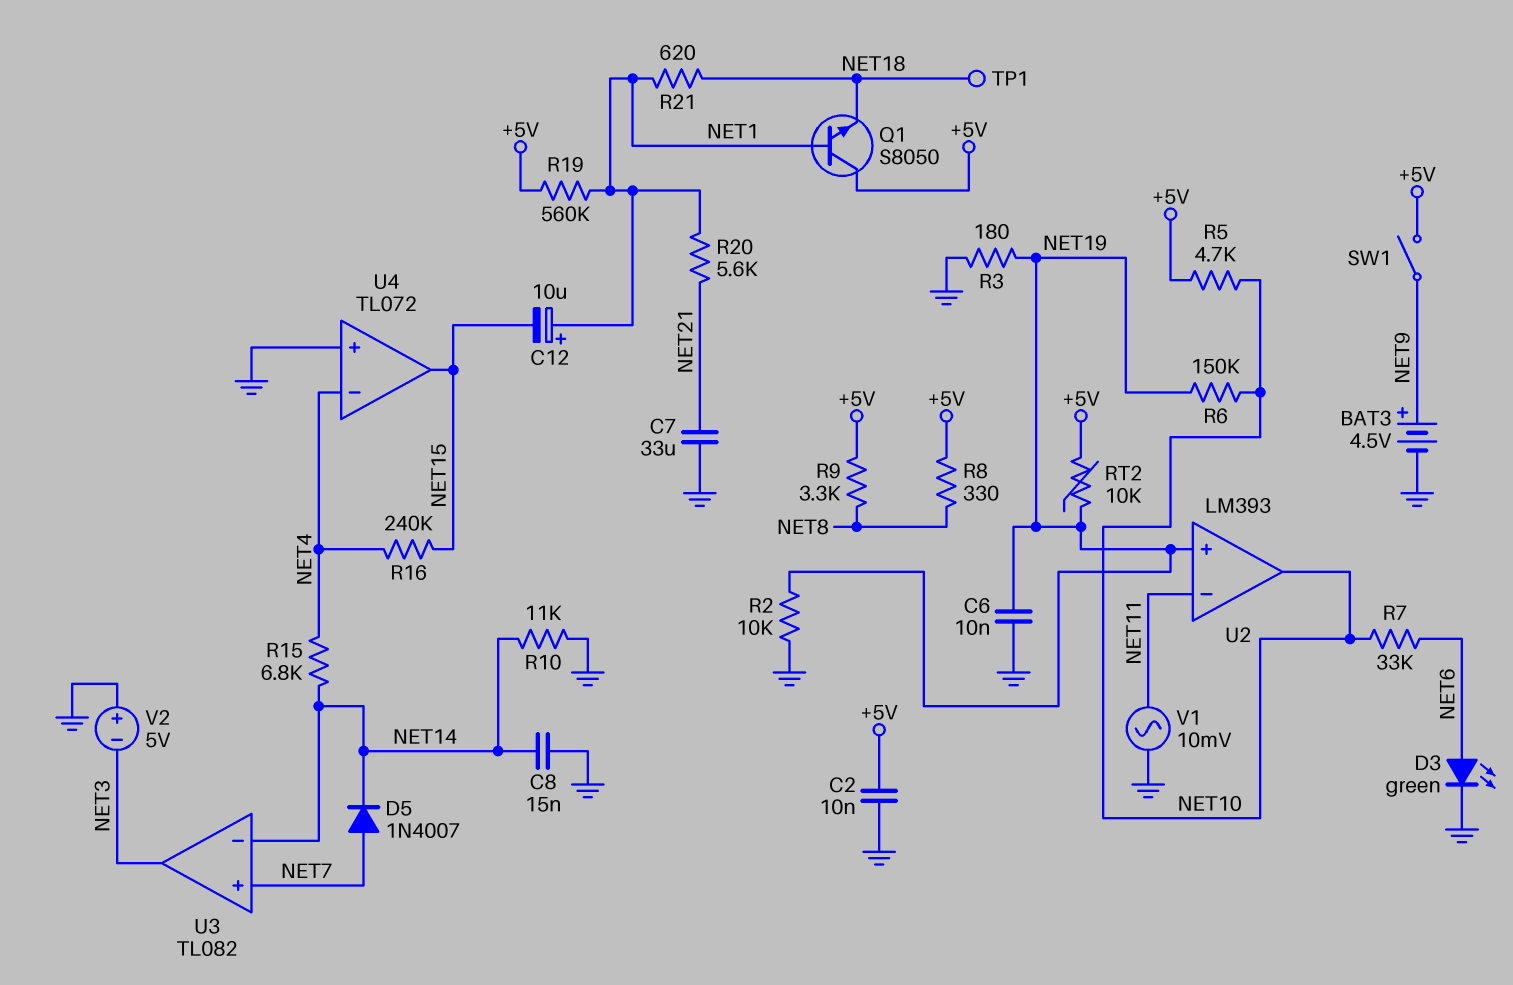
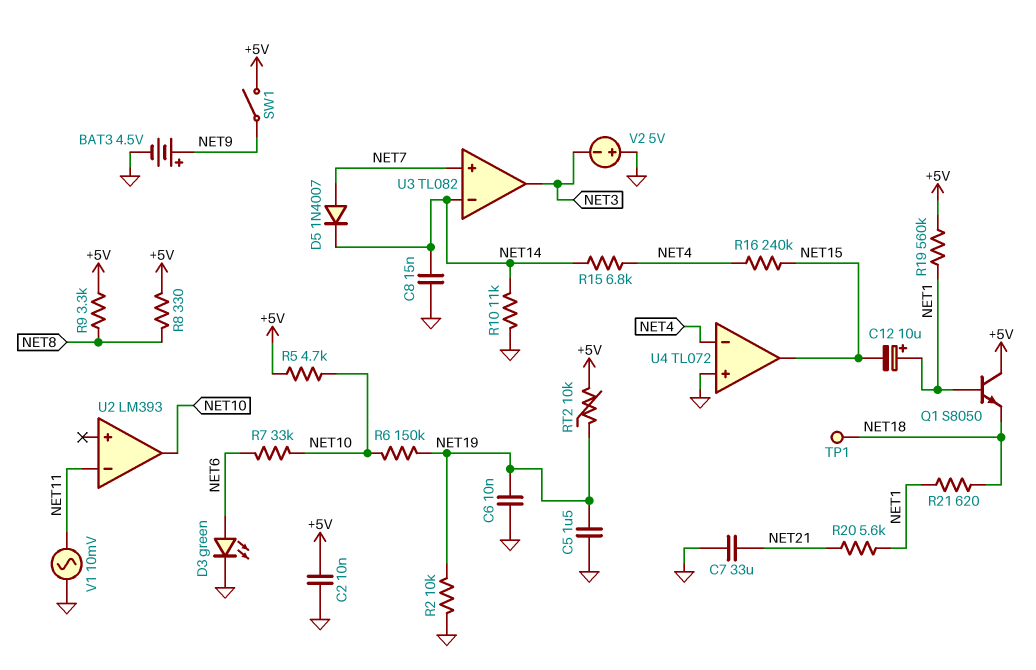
C5: none -> 1.5uF (GND, NET19)
R3: 180 (GND, NET19) -> none
U2 pin in+: NET19 -> none

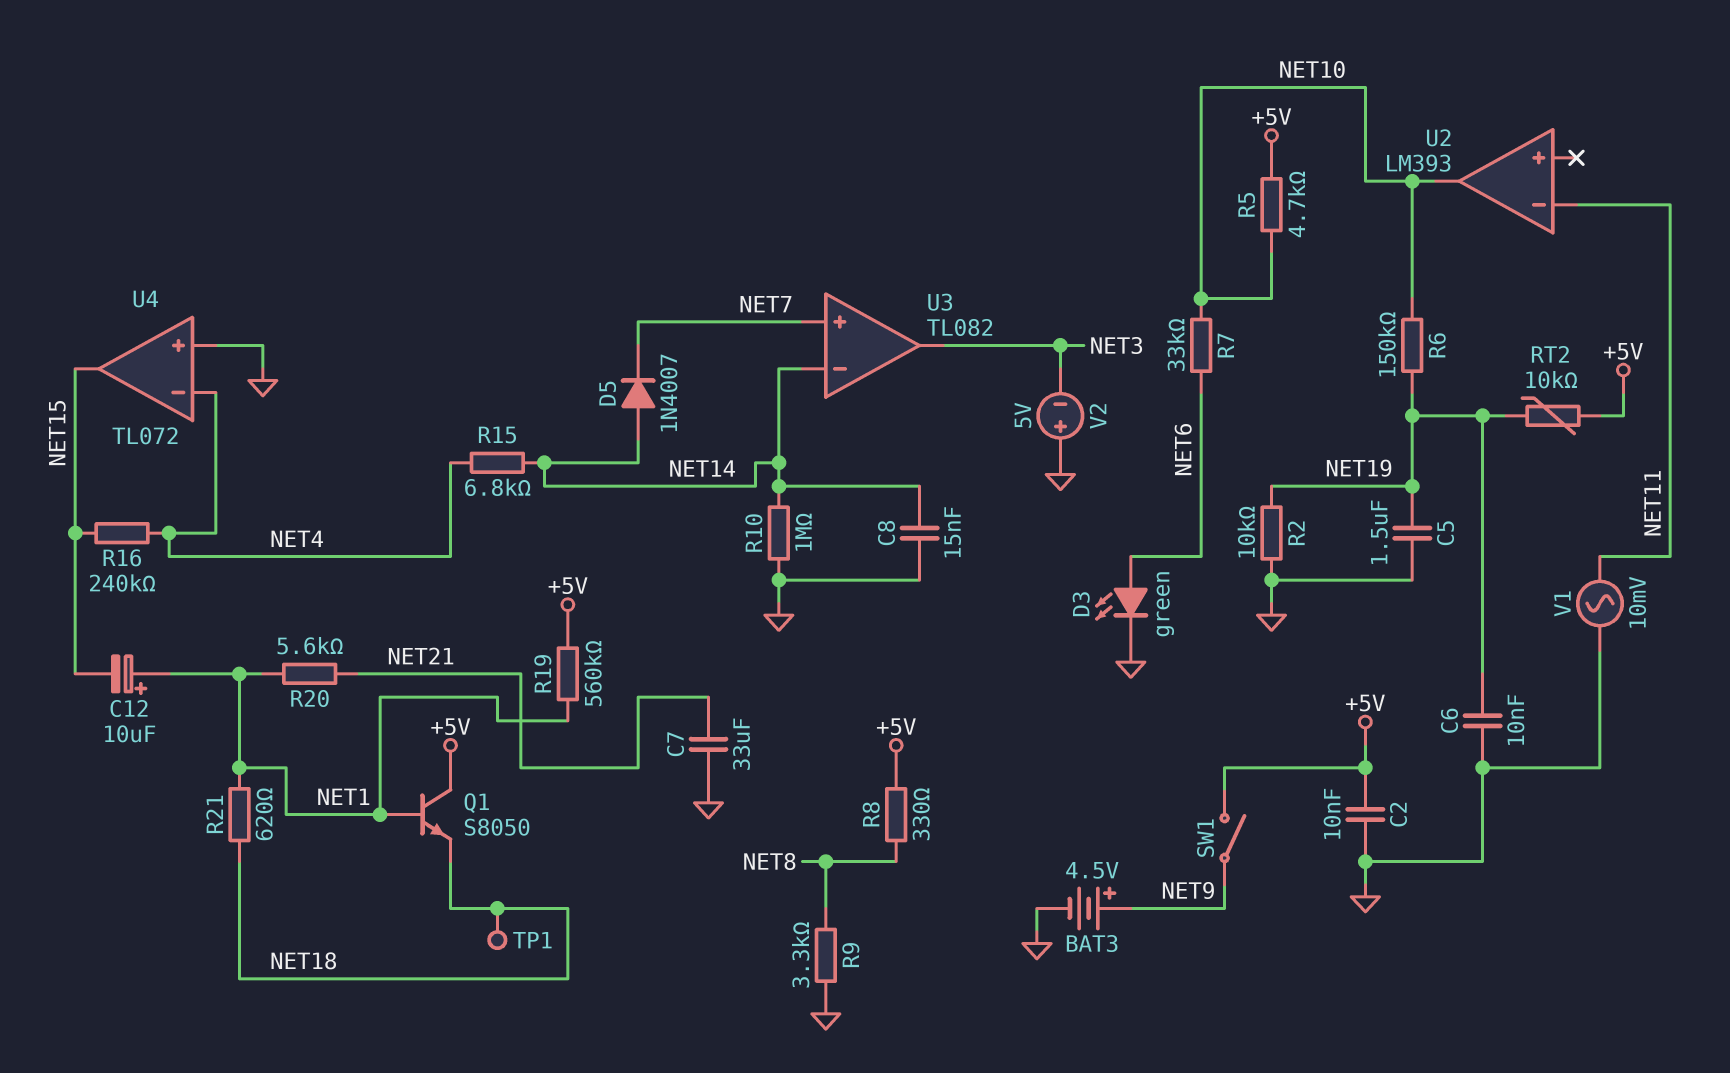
D5: diode 1N4007 (A NET7, K NET14) -> diode 1N4007 (A NET14, K NET7)
R9: 3.3k (+5V, NET8) -> 3.3k (GND, NET8)
R10: 11k (GND, NET14) -> 1M (GND, NET14)

